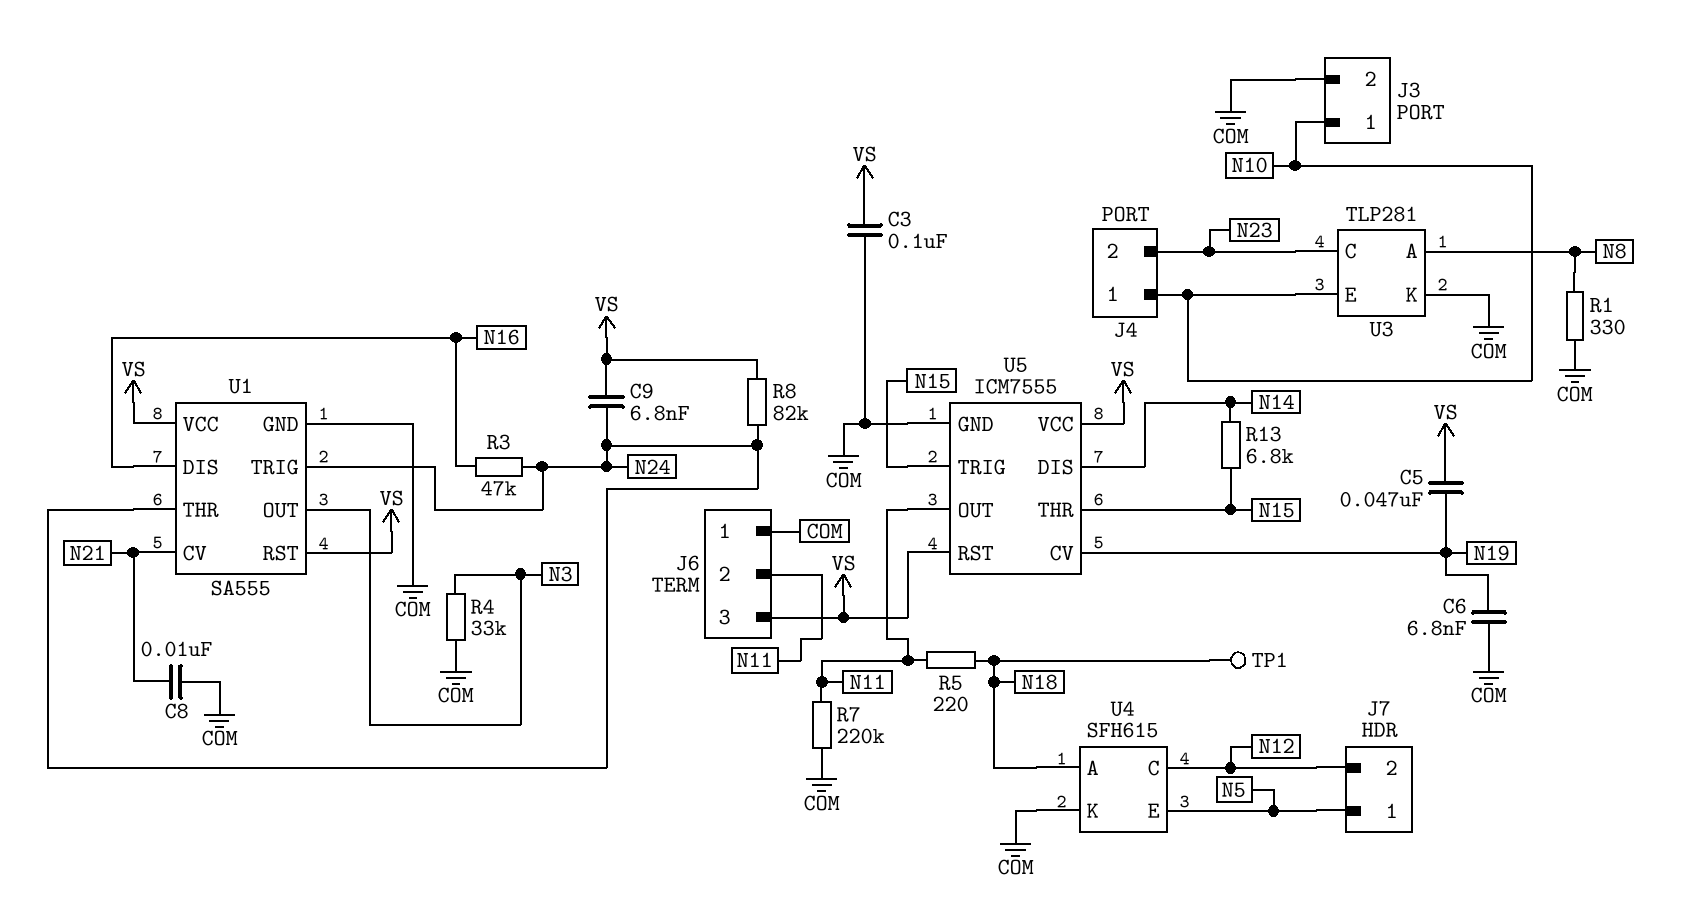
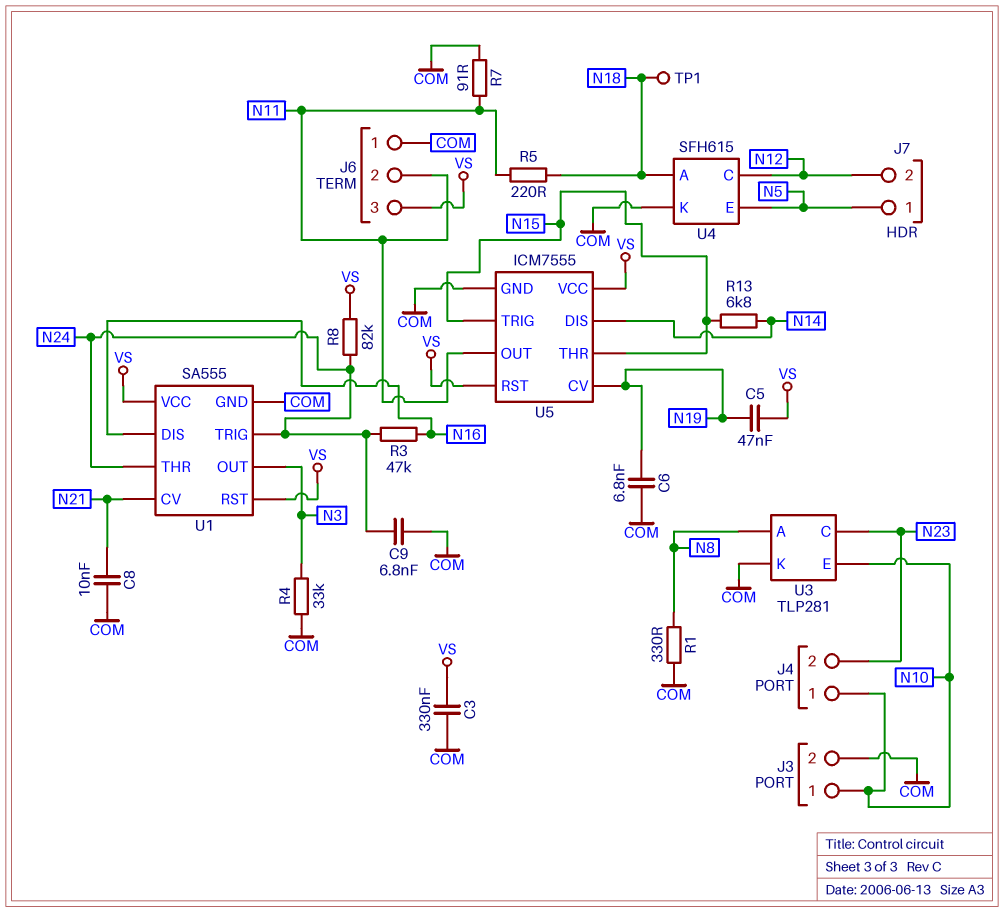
C3: 100nF (COM, VS) -> 330nF (COM, VS)
C9: 6.8nF (N24, VS) -> 6.8nF (COM, N24)
R7: 220k (COM, N11) -> 91 (COM, N11)

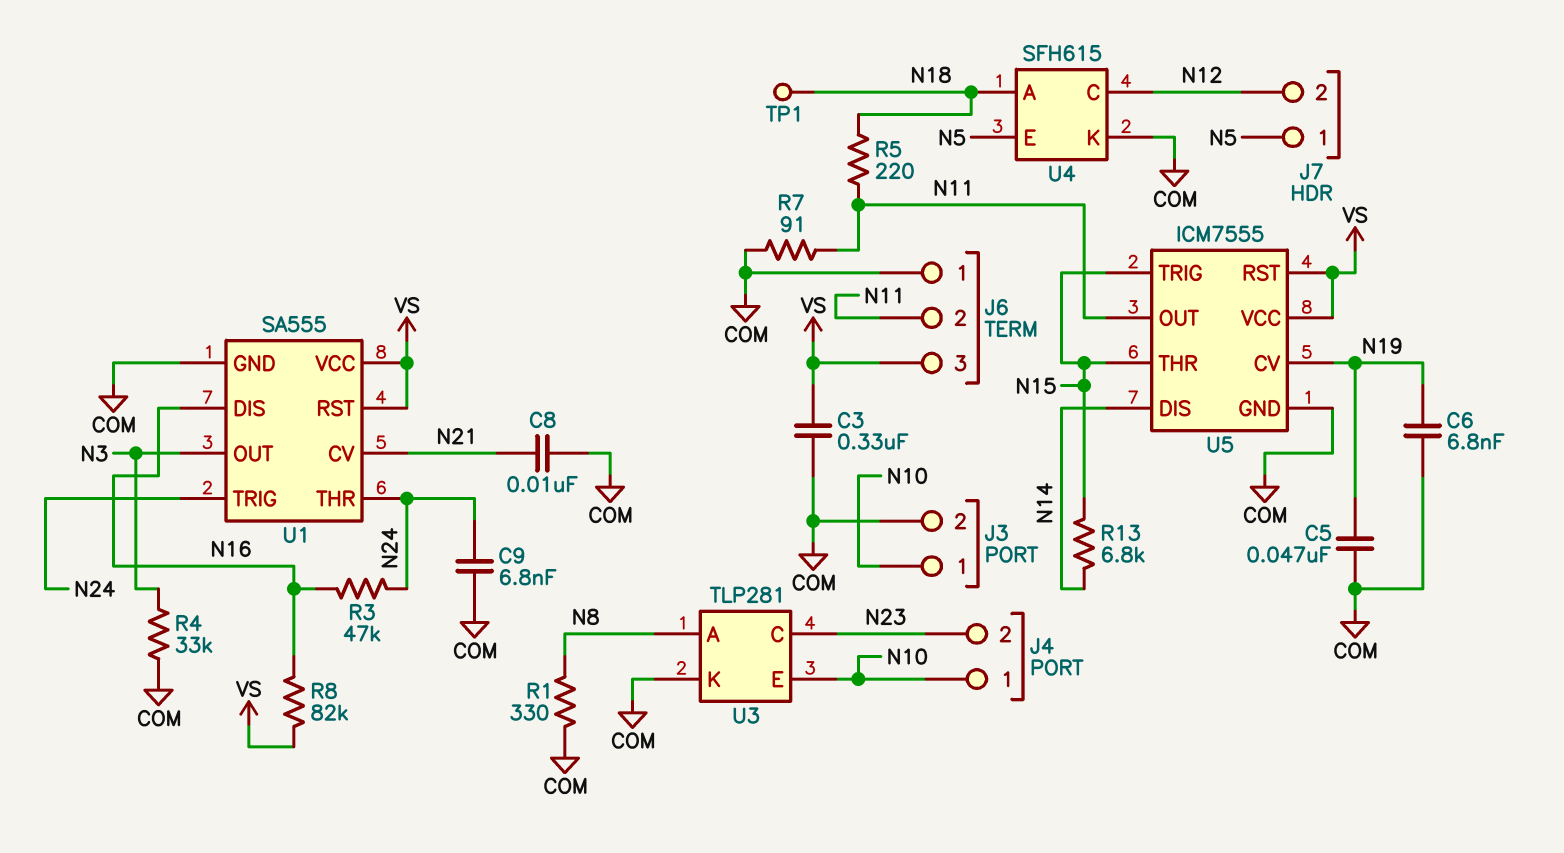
C5: 47nF (N19, VS) -> 47nF (COM, N19)
R8: 82k (N24, VS) -> 82k (N16, VS)

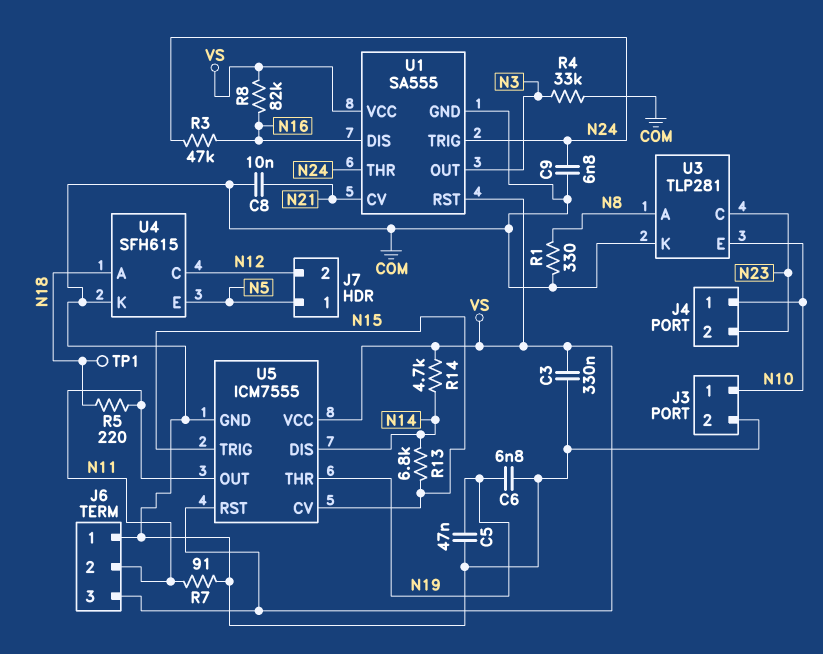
R14: none -> 4.7k (N14, VS)
U5 pin CV: N19 -> N15
U5 pin THR: N15 -> N19

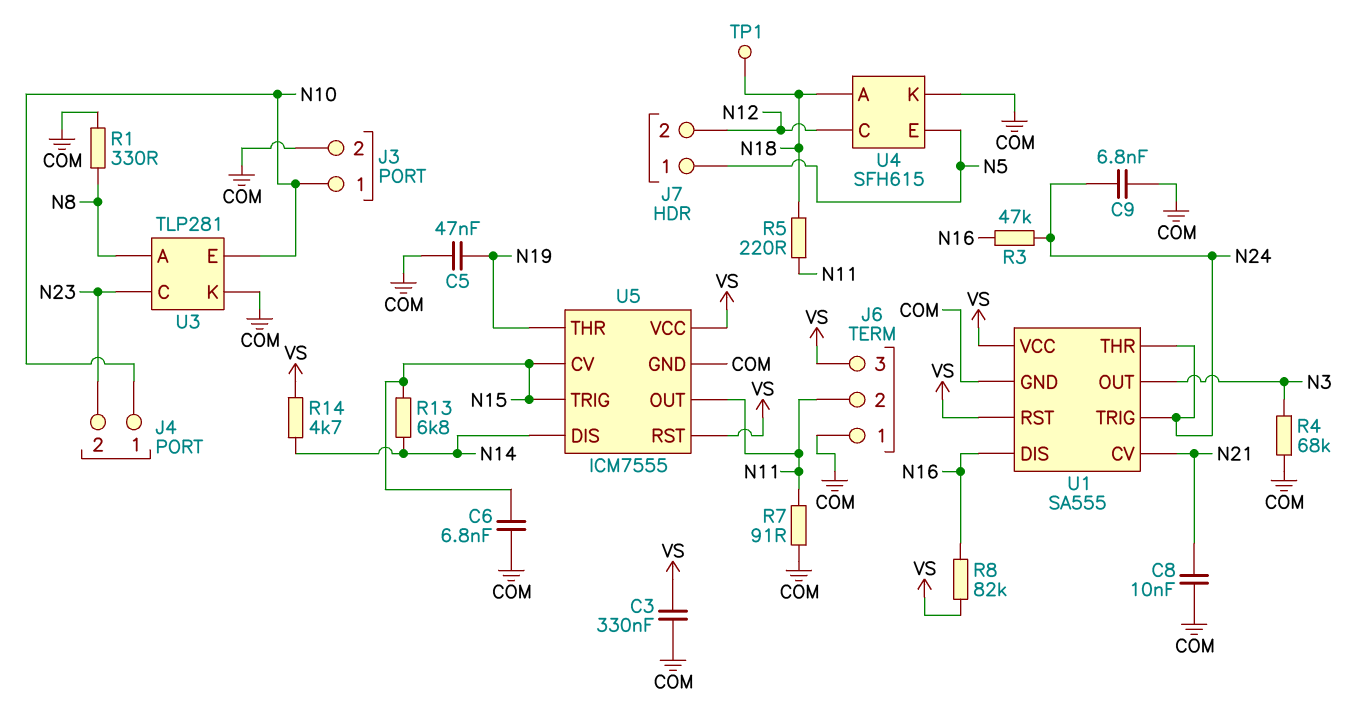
C6: 6.8nF (COM, N19) -> 6.8nF (COM, N15)
R4: 33k (COM, N3) -> 68k (COM, N3)

